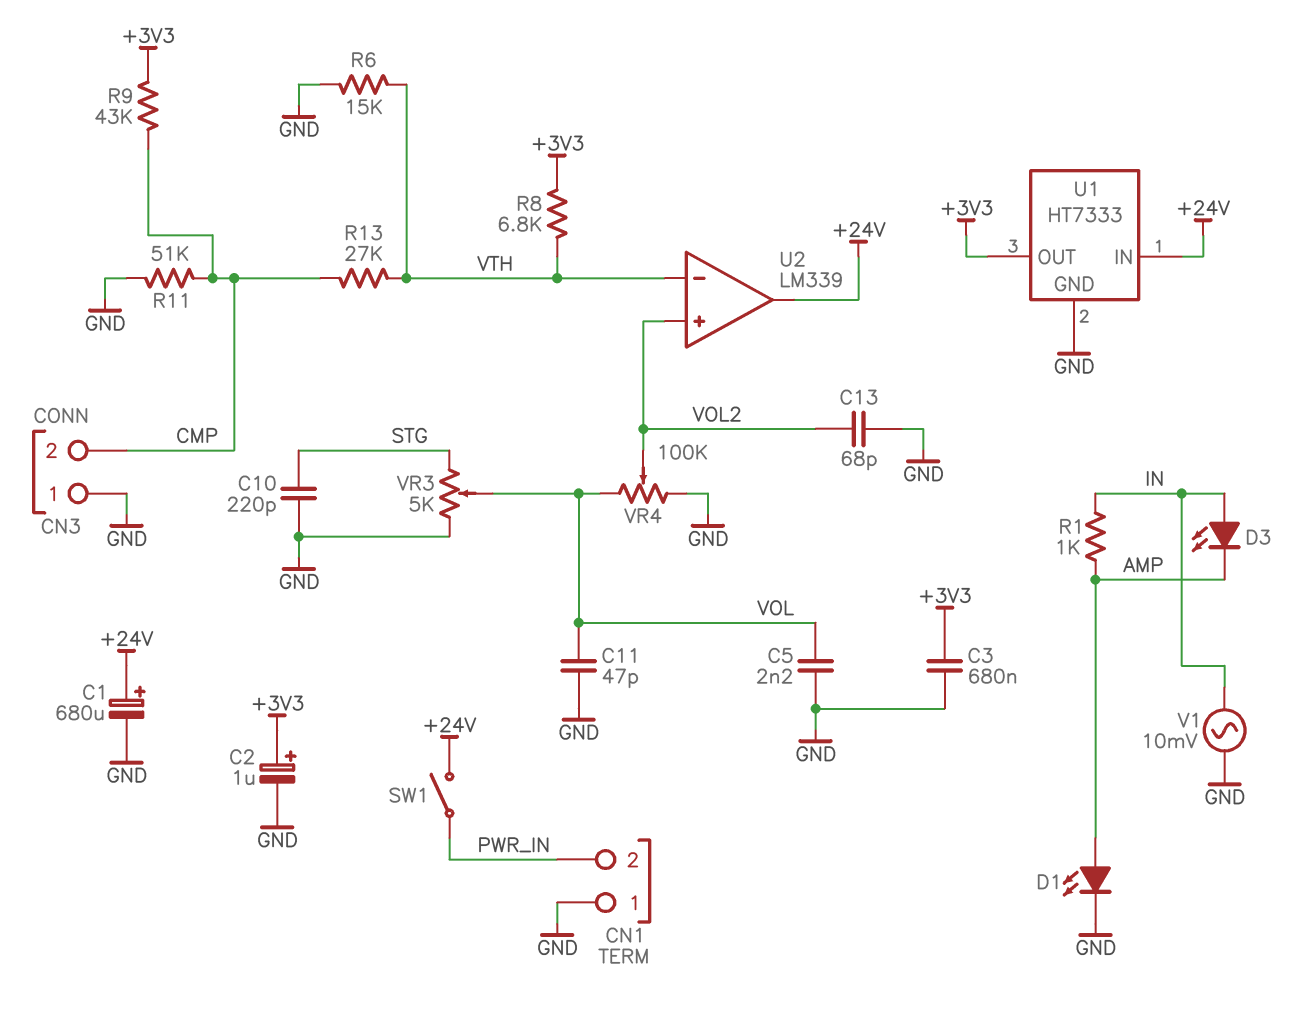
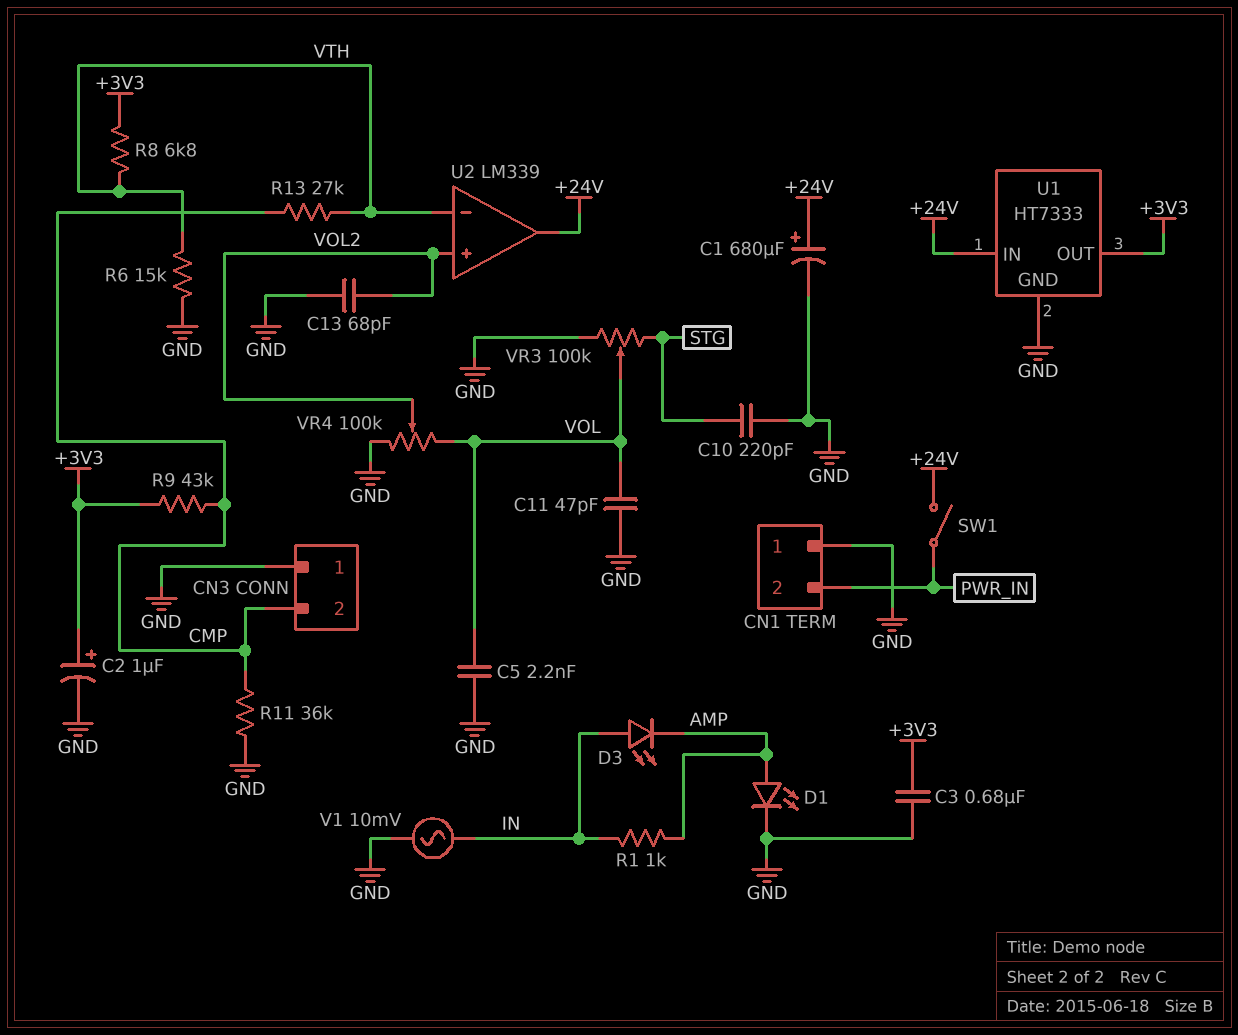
R11: 51k (CMP, GND) -> 36k (CMP, GND)
VR3: 5k (GND, STG, wiper VOL) -> 100k (GND, STG, wiper VOL)

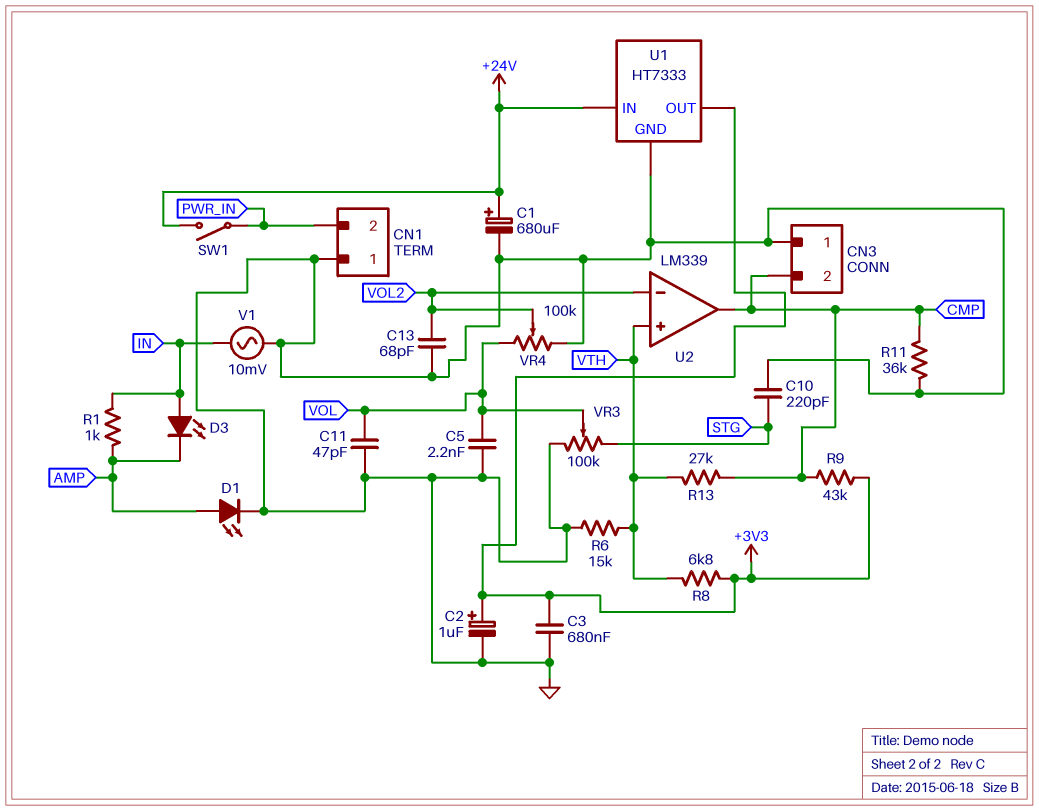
U2 pin in+: VOL2 -> VTH
U2 pin in-: VTH -> VOL2
U2 pin out: +24V -> CMP

